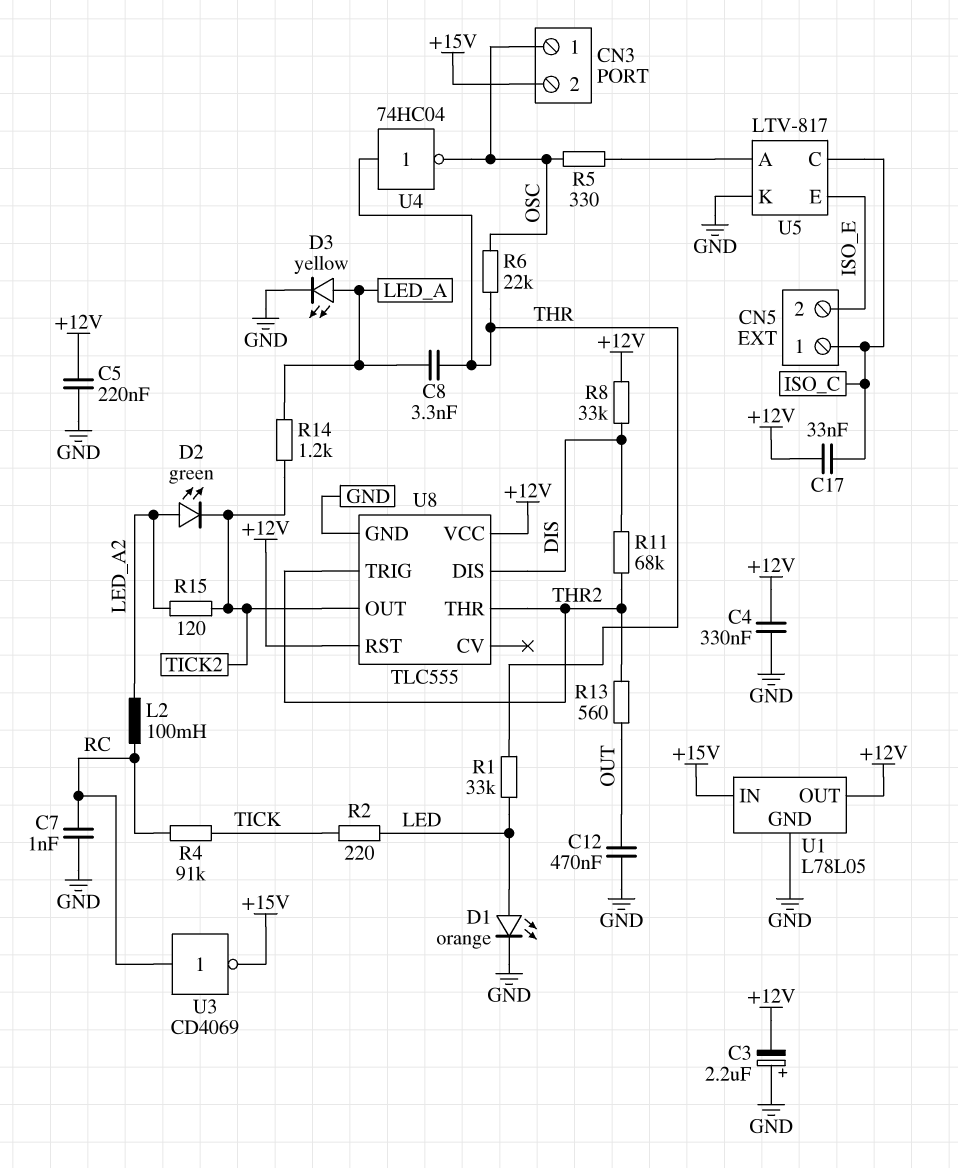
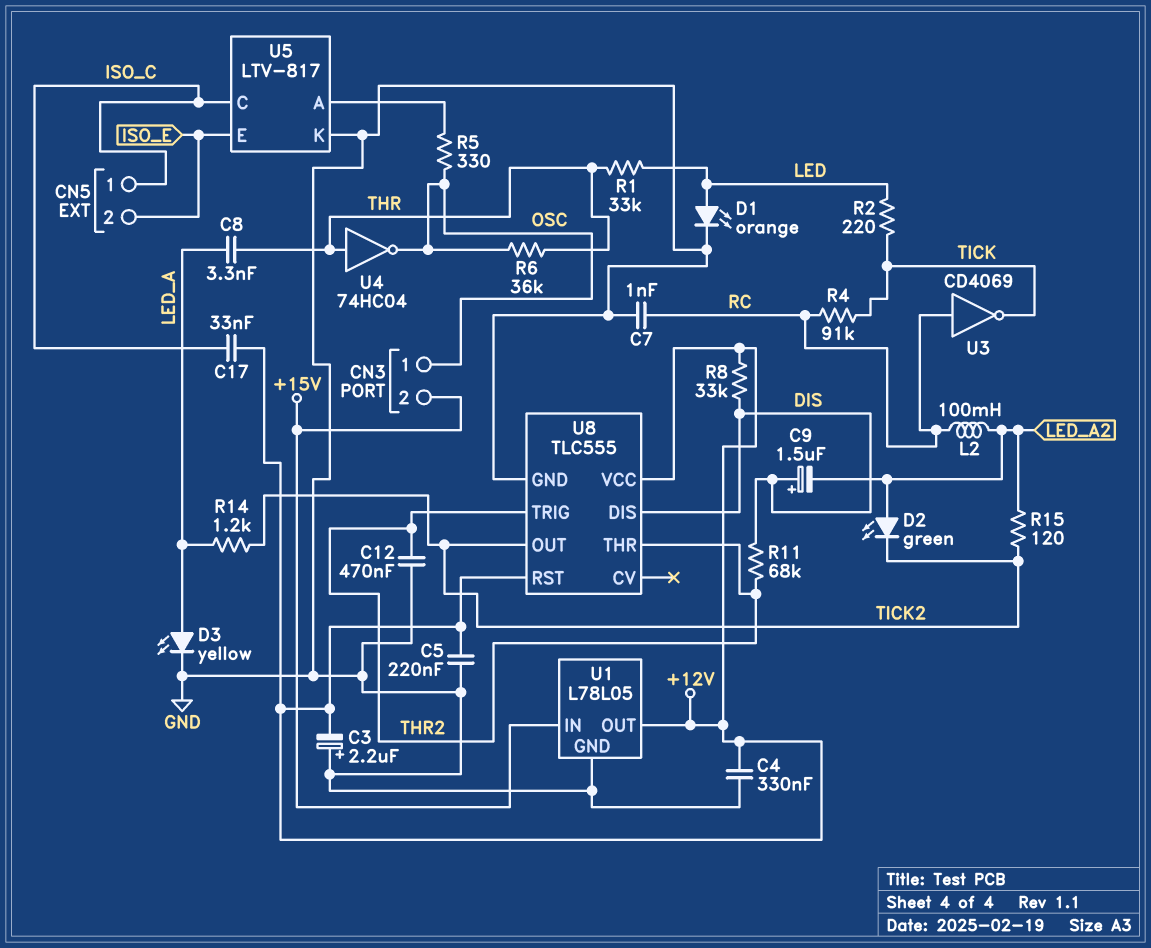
C9: none -> 1.5uF (plus DIS, minus LED_A2)
C12: 470nF (GND, OUT) -> 470nF (GND, THR2)
R6: 22k (OSC, THR) -> 36k (OSC, THR)
R13: 560 (OUT, THR2) -> none
U3: NOT CD4069 (in RC, out +15V) -> NOT CD4069 (in RC, out TICK)

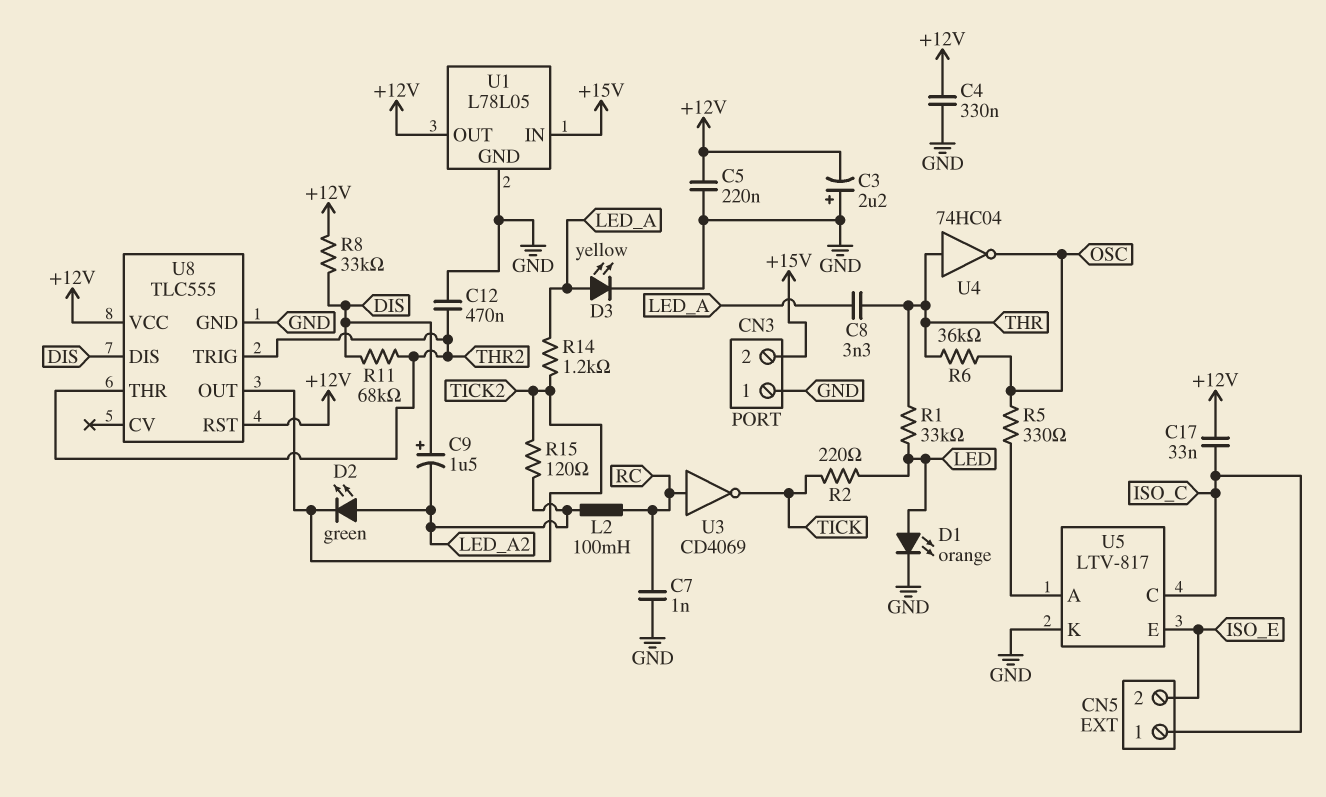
CN3 pin 1: OSC -> GND
R4: 91k (RC, TICK) -> none

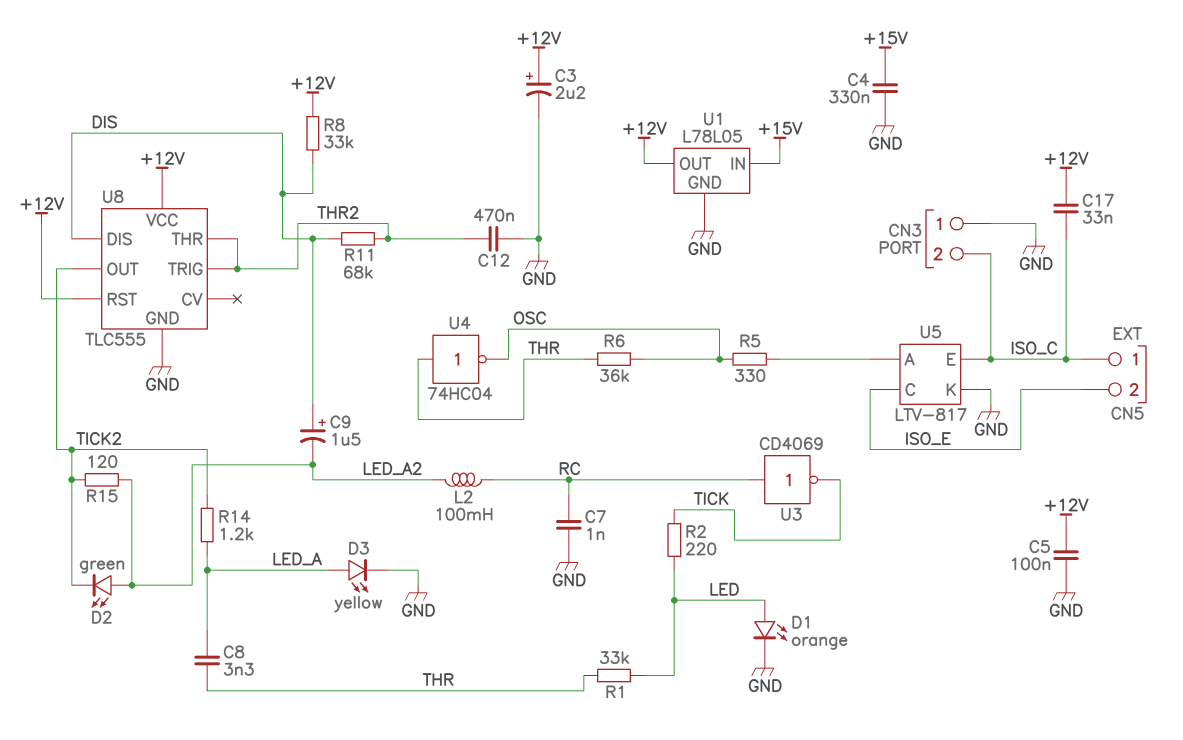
C3: 2.2uF (plus GND, minus +12V) -> 2.2uF (plus +12V, minus GND)
C4: 330nF (+12V, GND) -> 330nF (+15V, GND)
C5: 220nF (+12V, GND) -> 100nF (+12V, GND)
CN3 pin 2: +15V -> ISO_C
U5 pin C: ISO_C -> ISO_E
U5 pin E: ISO_E -> ISO_C

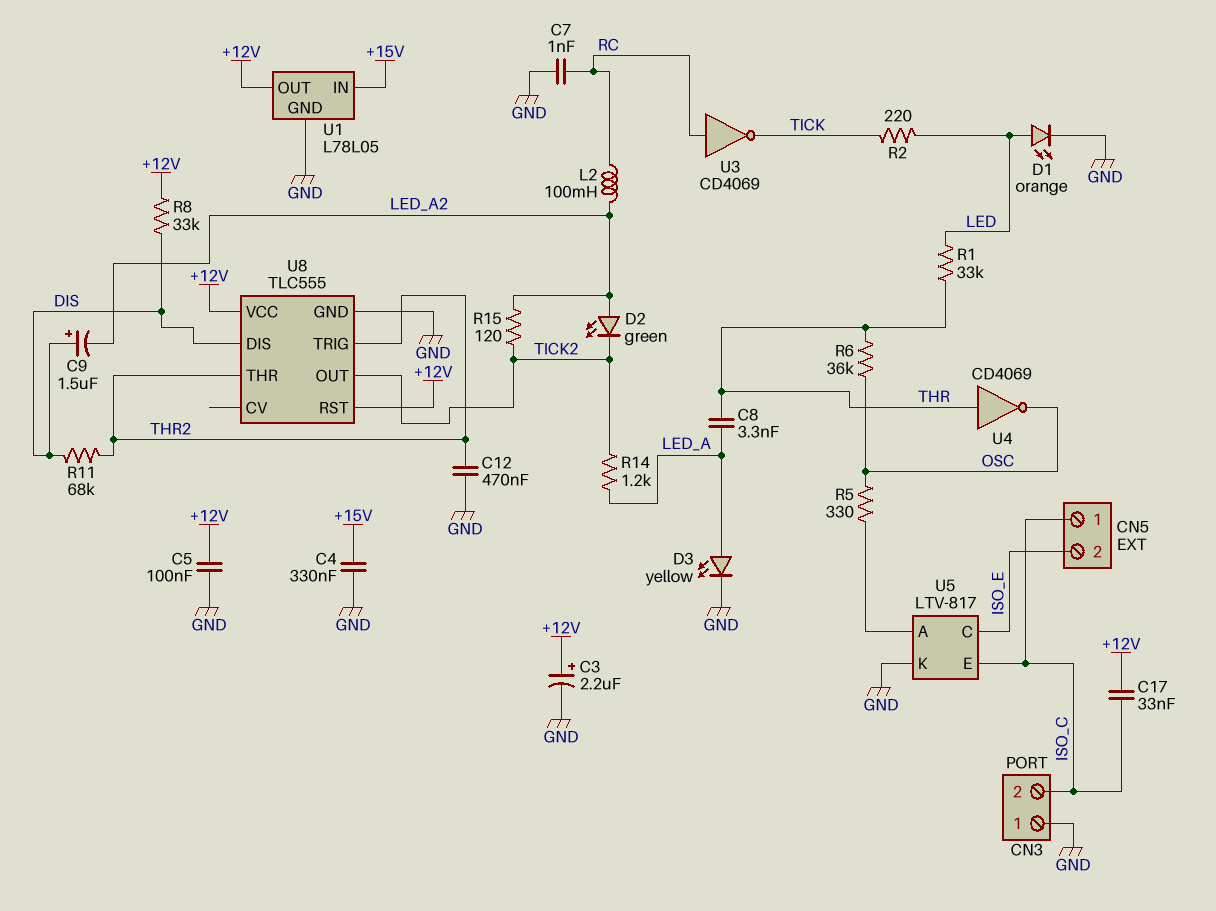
U4: NOT 74HC04 (in THR, out OSC) -> NOT CD4069 (in THR, out OSC)

